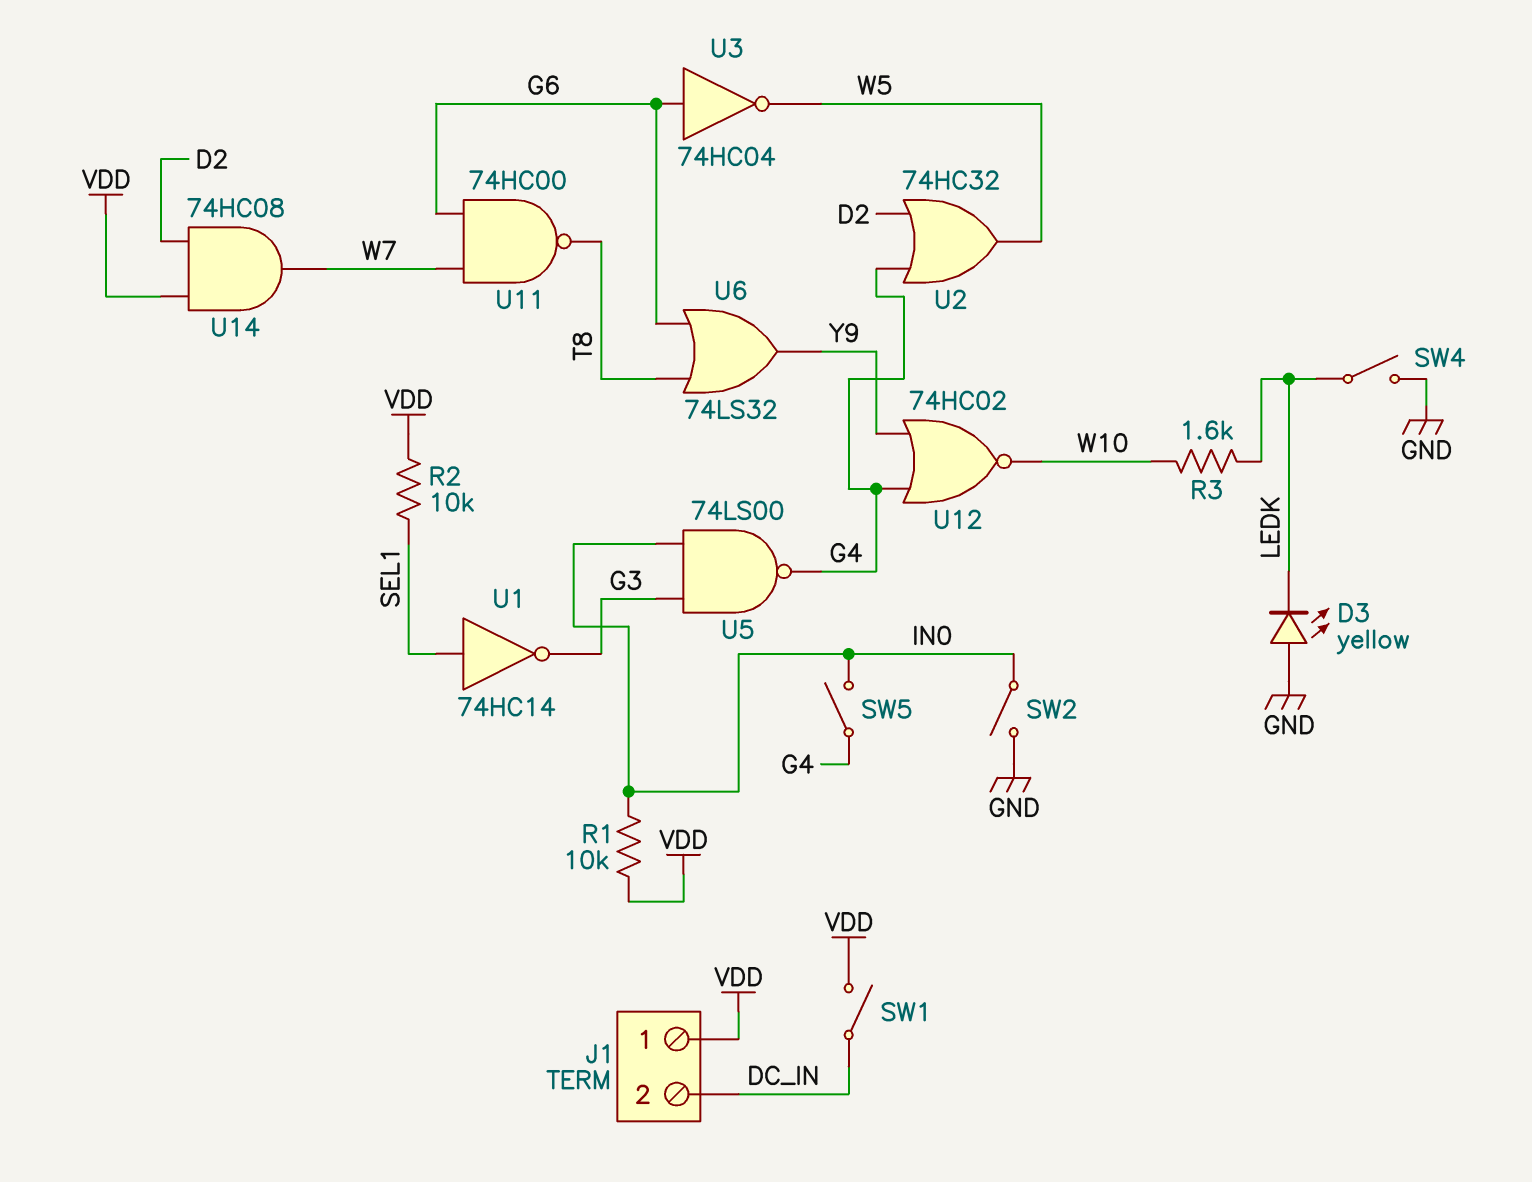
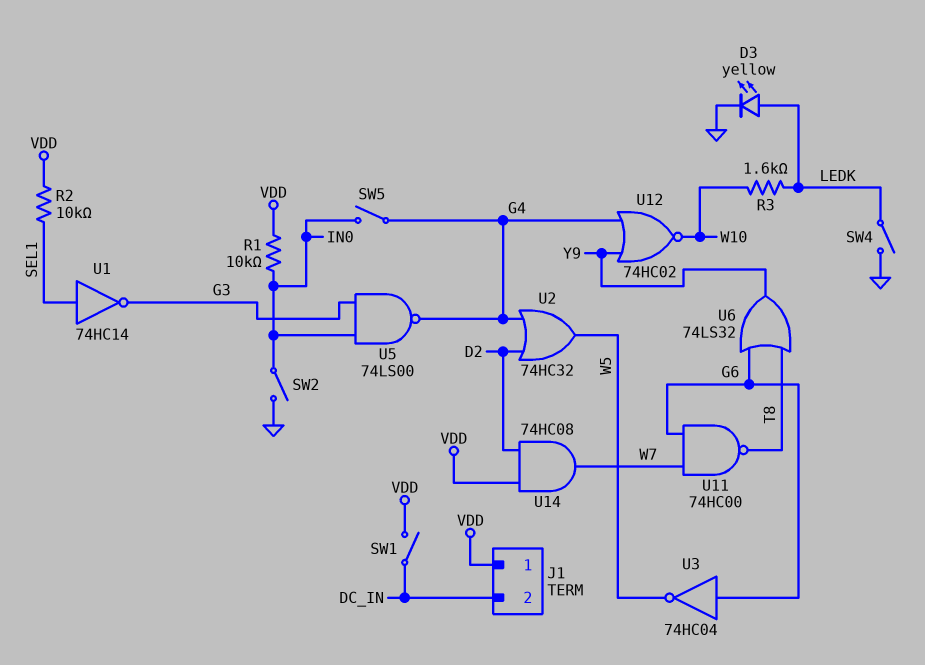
D3: LED yellow (A GND, K LEDK) -> LED yellow (A LEDK, K GND)

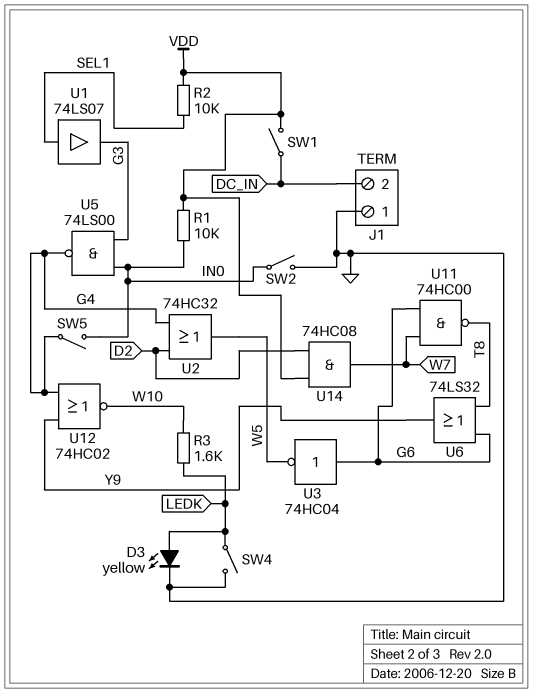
J1 pin 1: VDD -> GND
U1: NOT 74HC14 (in SEL1, out G3) -> buffer 74LS07 (in SEL1, out G3)

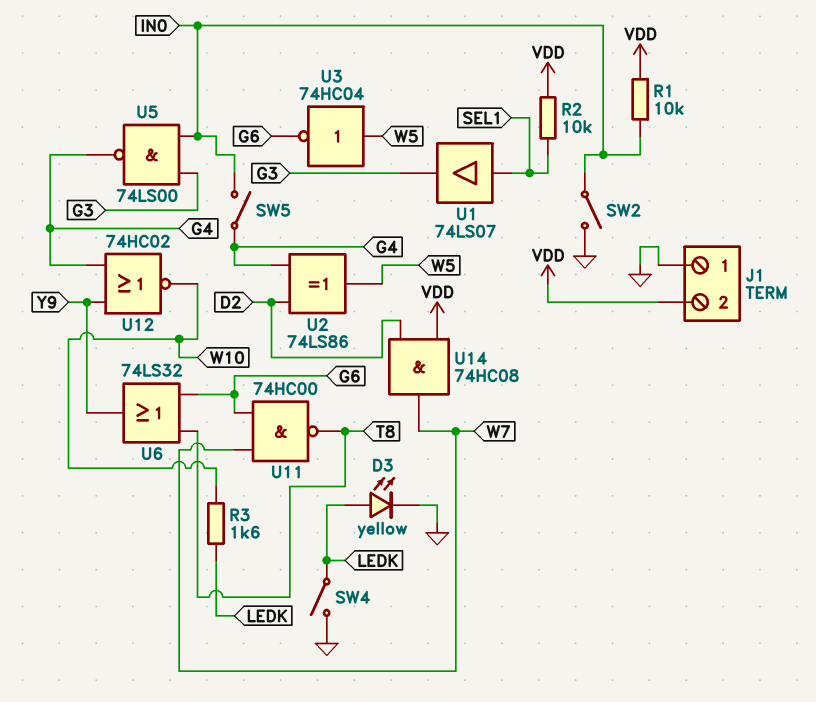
J1 pin 2: DC_IN -> VDD
SW1: switch (DC_IN, VDD) -> none
U2: OR 74HC32 (in D2, in G4, out W5) -> XOR 74LS86 (in D2, in G4, out W5)
U3: NOT 74HC04 (in G6, out W5) -> NOT 74HC04 (in W5, out G6)

